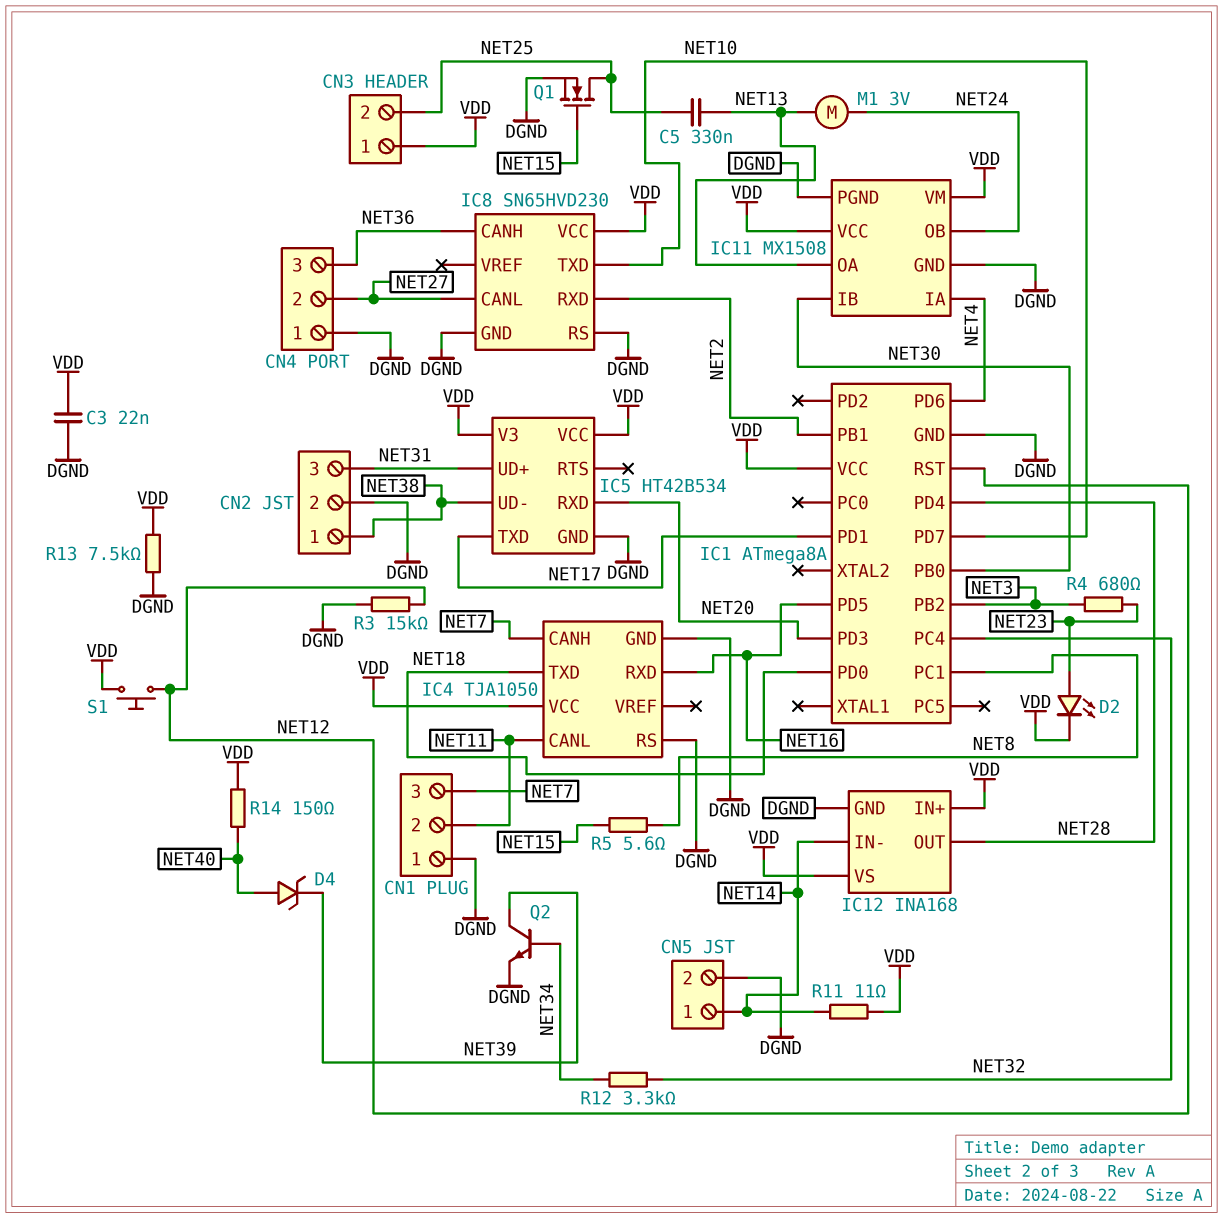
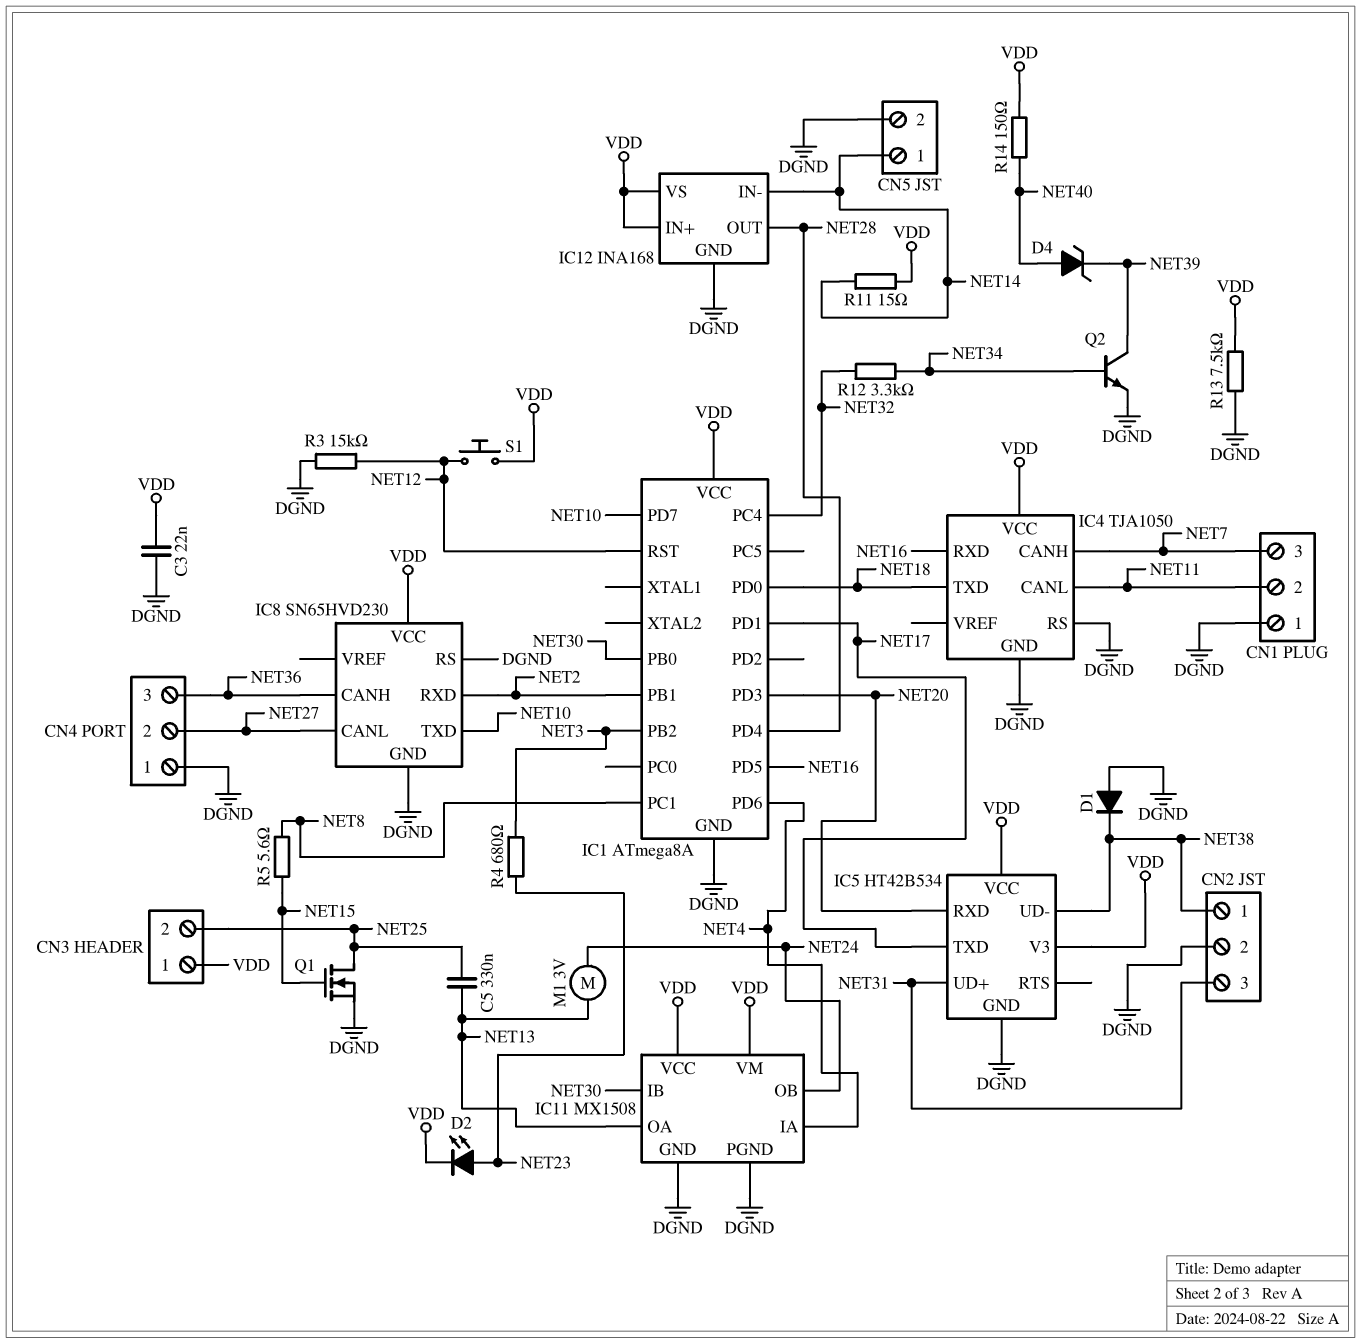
D1: none -> diode (A DGND, K NET38)
R11: 11 (NET14, VDD) -> 15 (NET14, VDD)

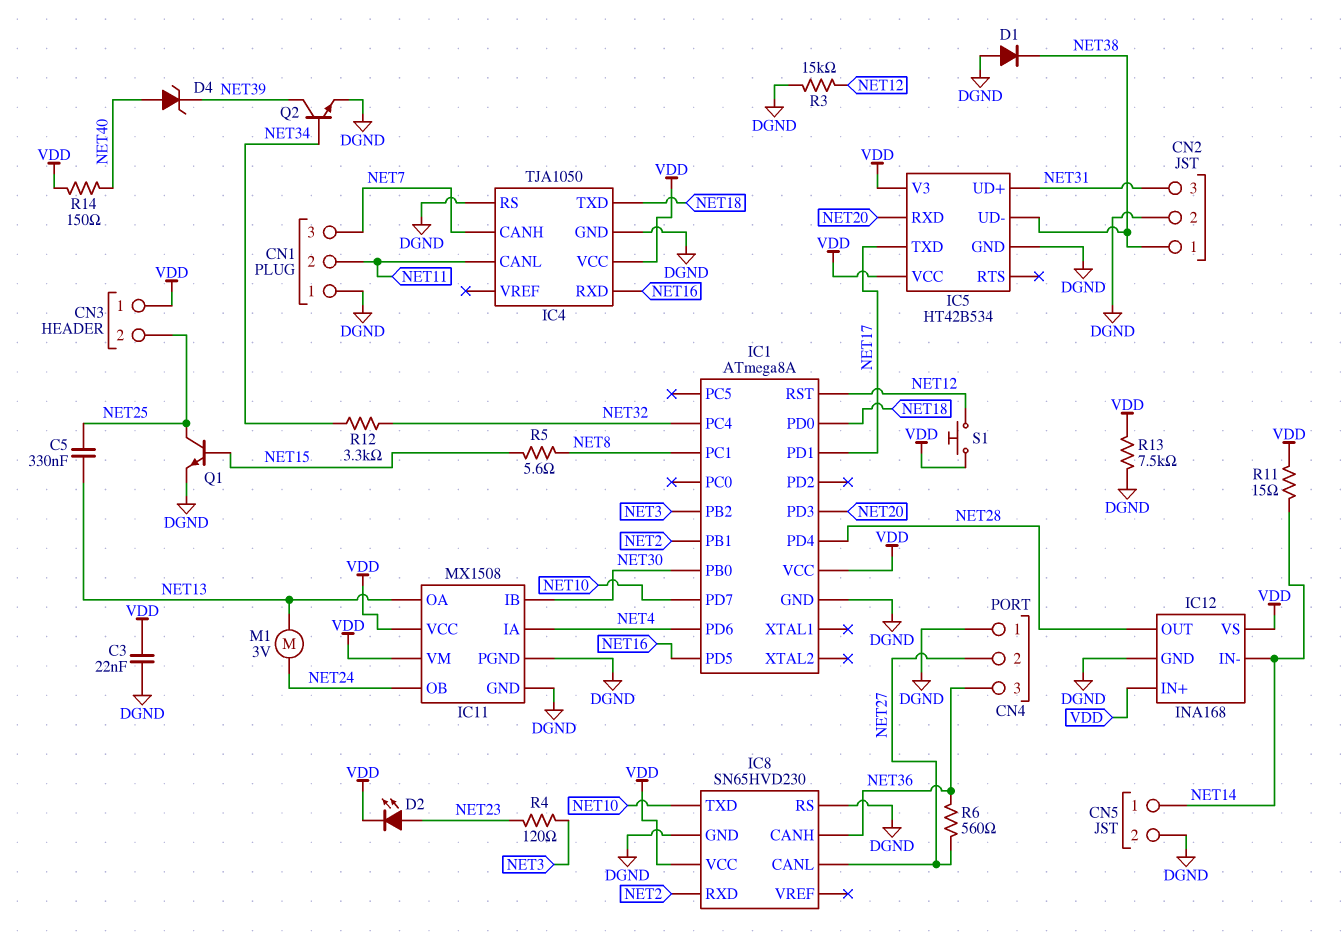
Q1: NMOS (G NET15, D NET25, S DGND) -> NPN (B NET15, C NET25, E DGND)
R4: 680 (NET3, NET23) -> 120 (NET3, NET23)
R6: none -> 560 (NET27, NET36)

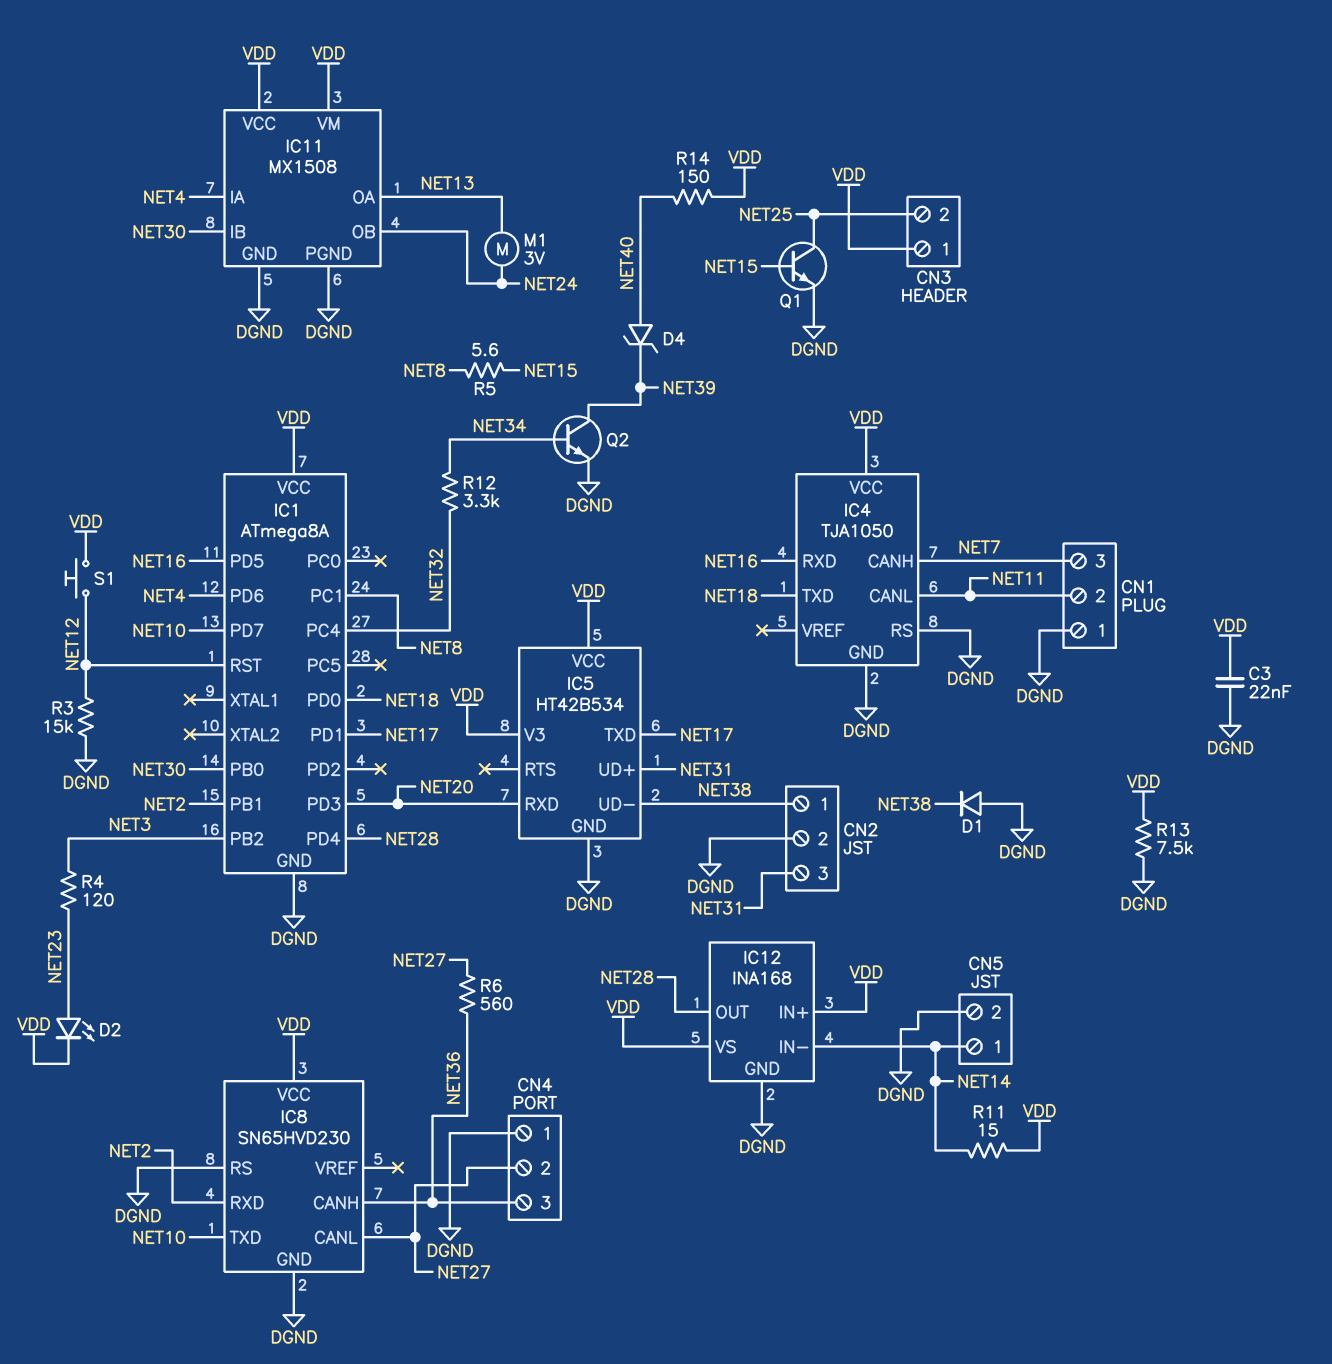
C5: 330nF (NET13, NET25) -> none

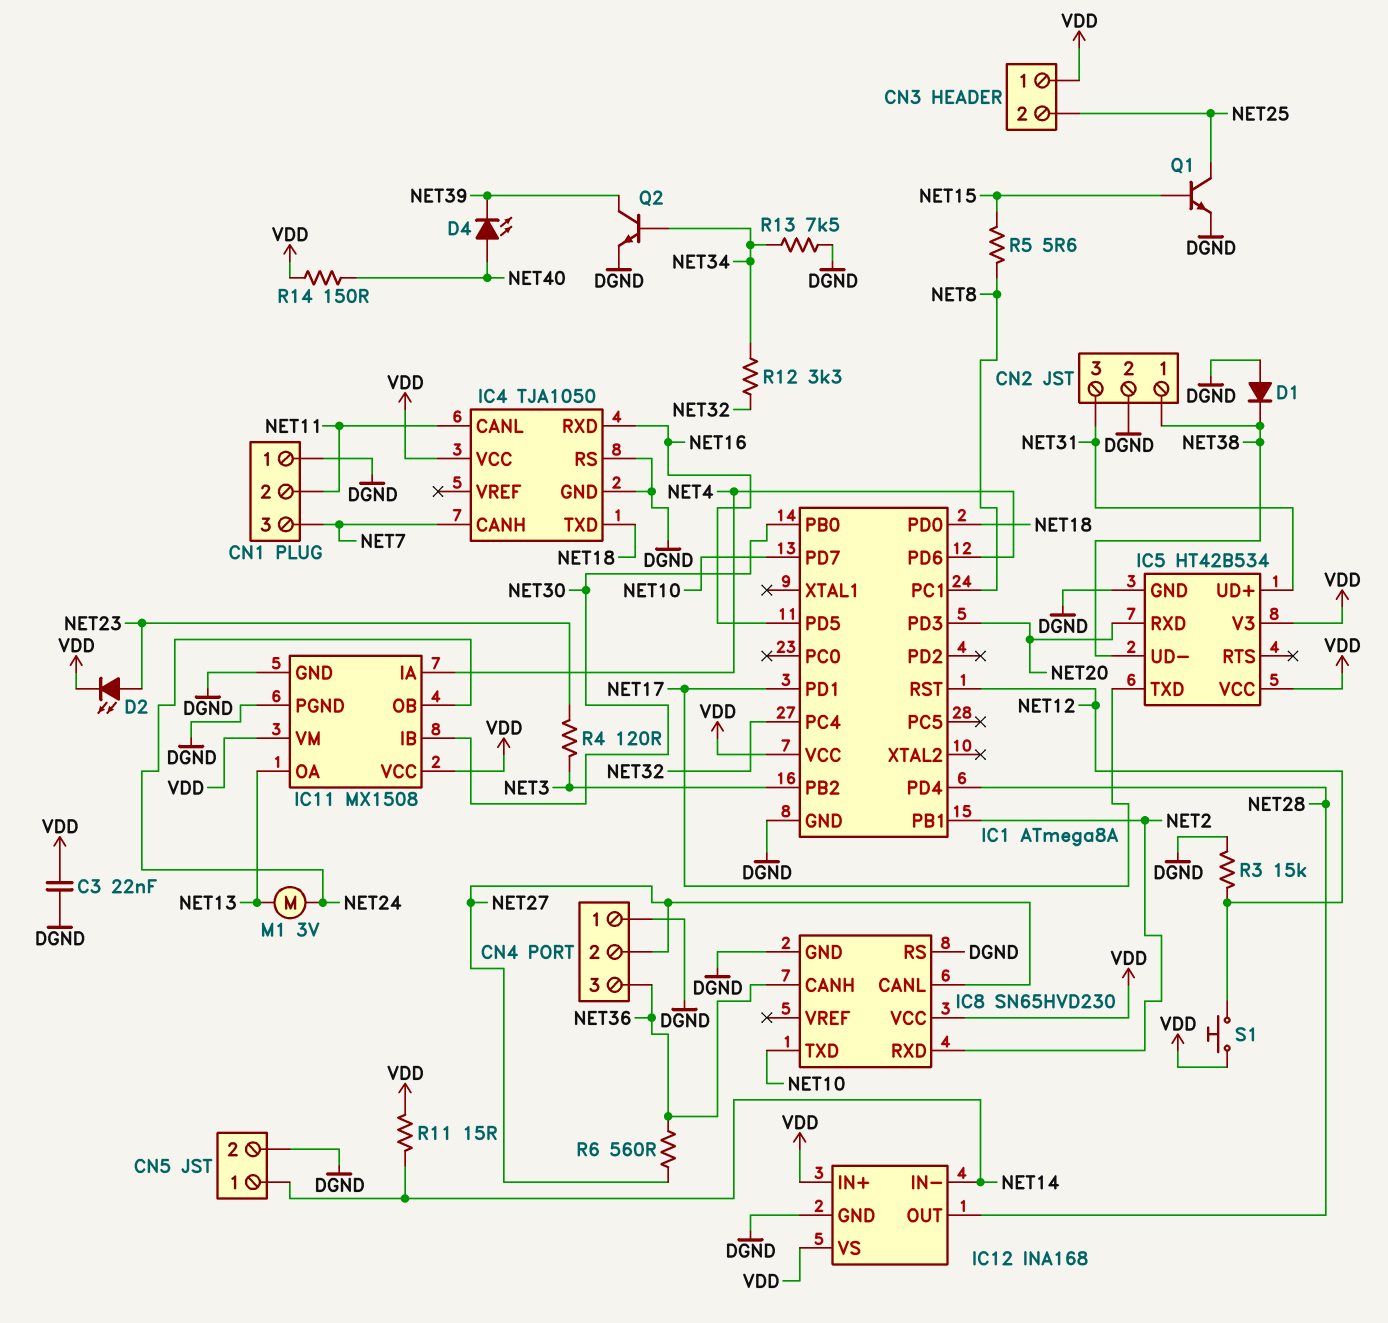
D4: zener (A NET40, K NET39) -> LED (A NET40, K NET39)
R13: 7.5k (DGND, VDD) -> 7.5k (DGND, NET34)

